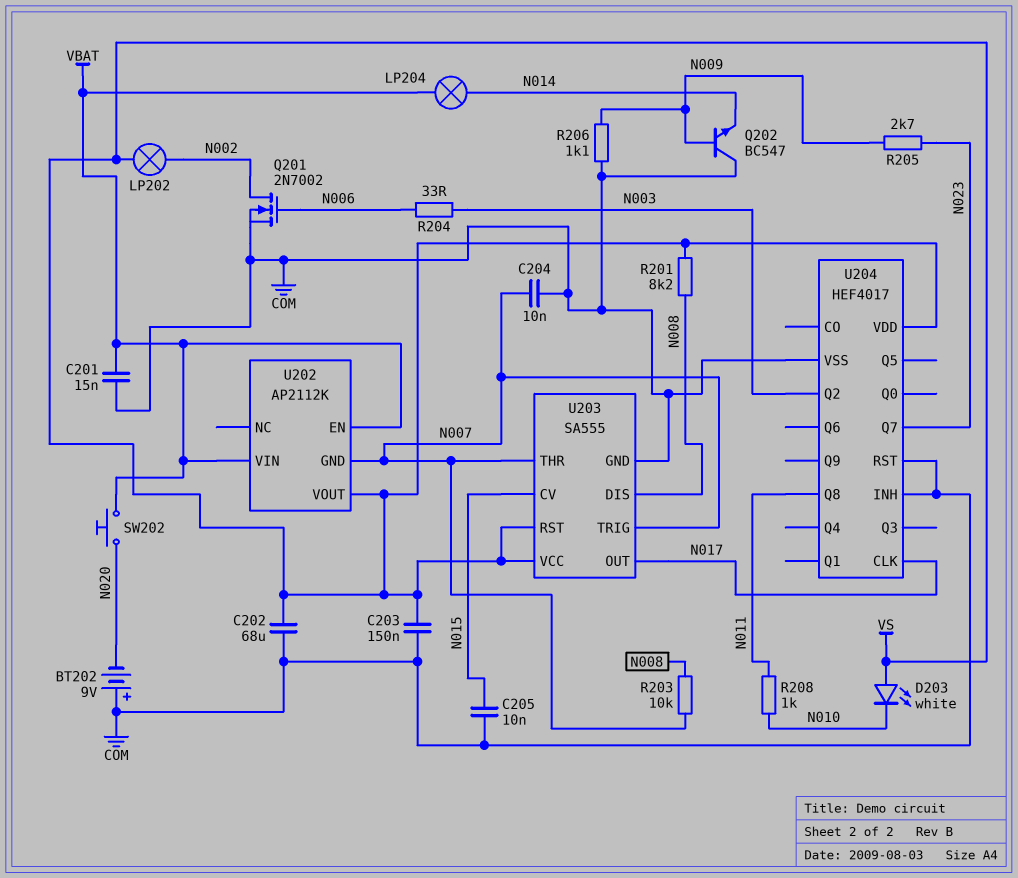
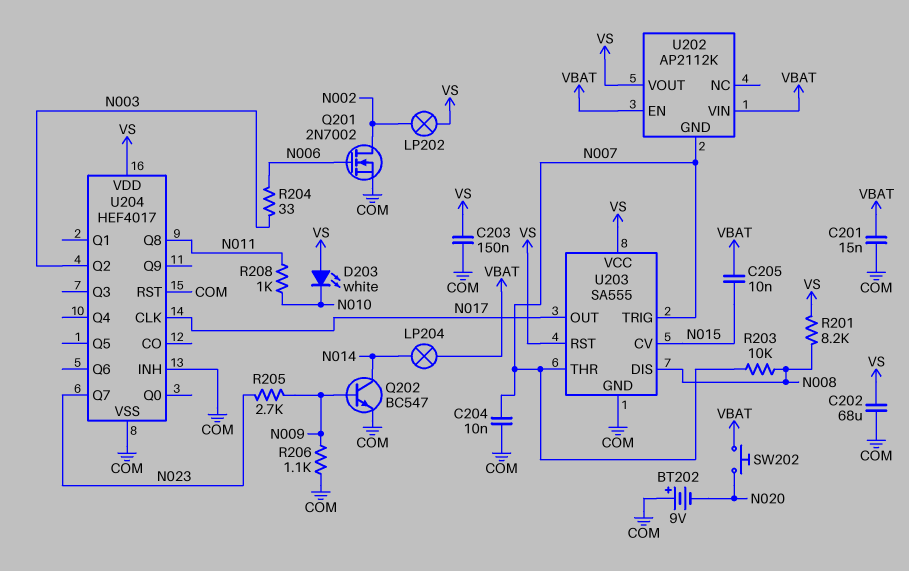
C205: 10nF (COM, N015) -> 10nF (N015, VBAT)
Q202: NPN BC547 (B N009, C COM, E N014) -> NPN BC547 (B N009, C N014, E COM)

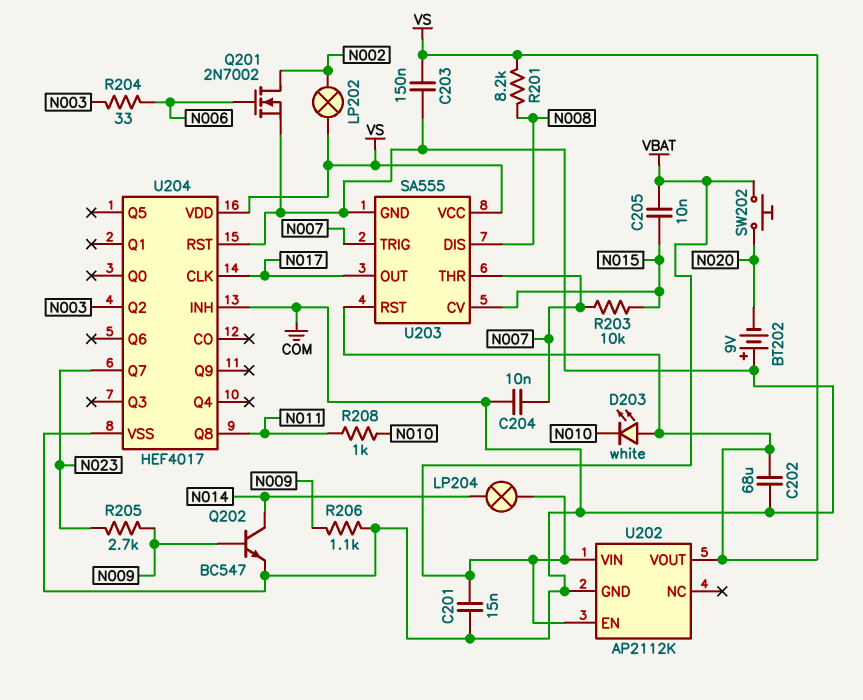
R203: 10k (N007, N008) -> 10k (N007, N015)
U202 pin GND: N007 -> COM

